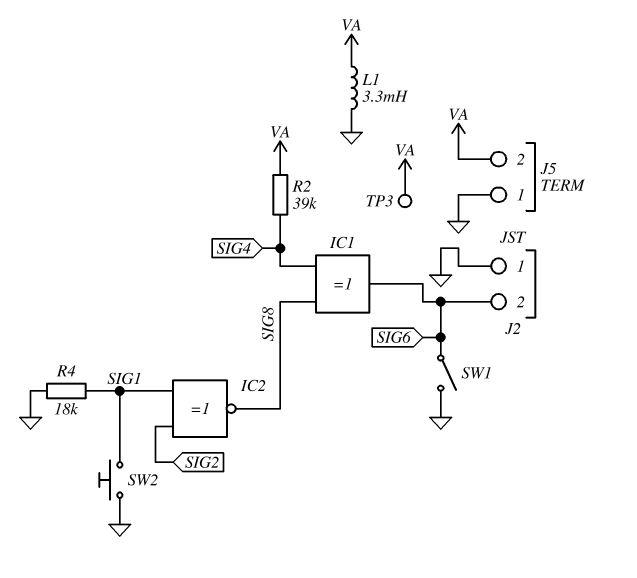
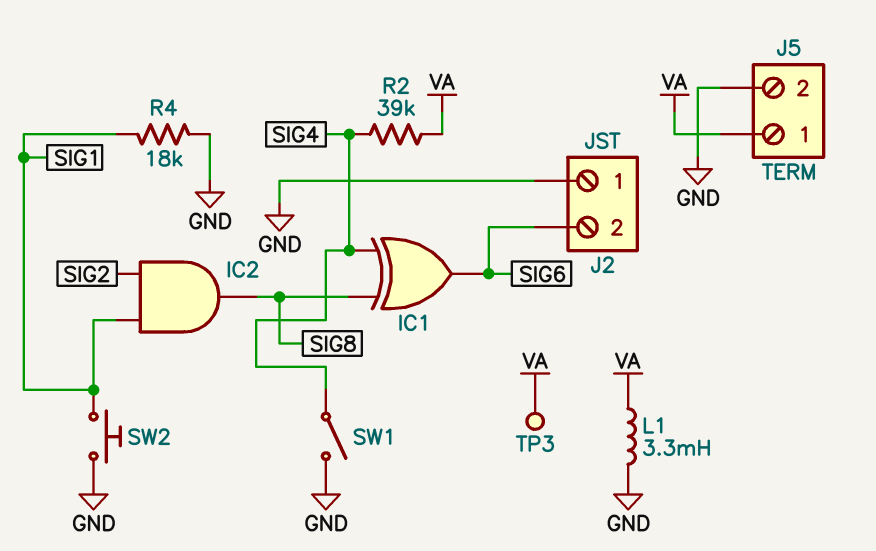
IC2: XNOR (in SIG1, in SIG2, out SIG8) -> AND (in SIG1, in SIG2, out SIG8)
J5 pin 1: GND -> VA
J5 pin 2: VA -> GND
SW1: switch (GND, SIG6) -> switch (GND, SIG4)

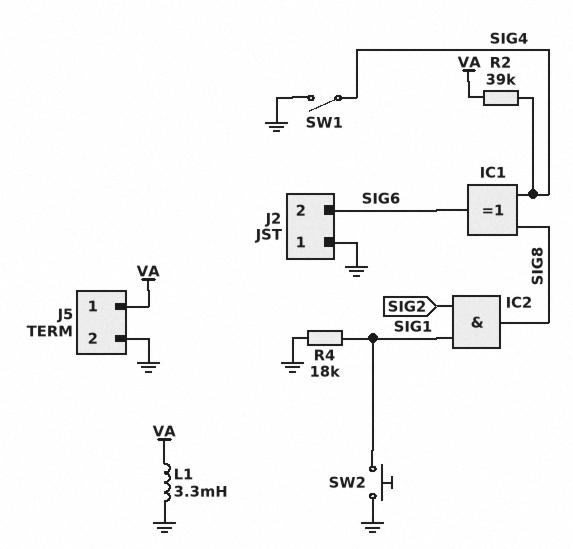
TP3: test point (VA) -> none

